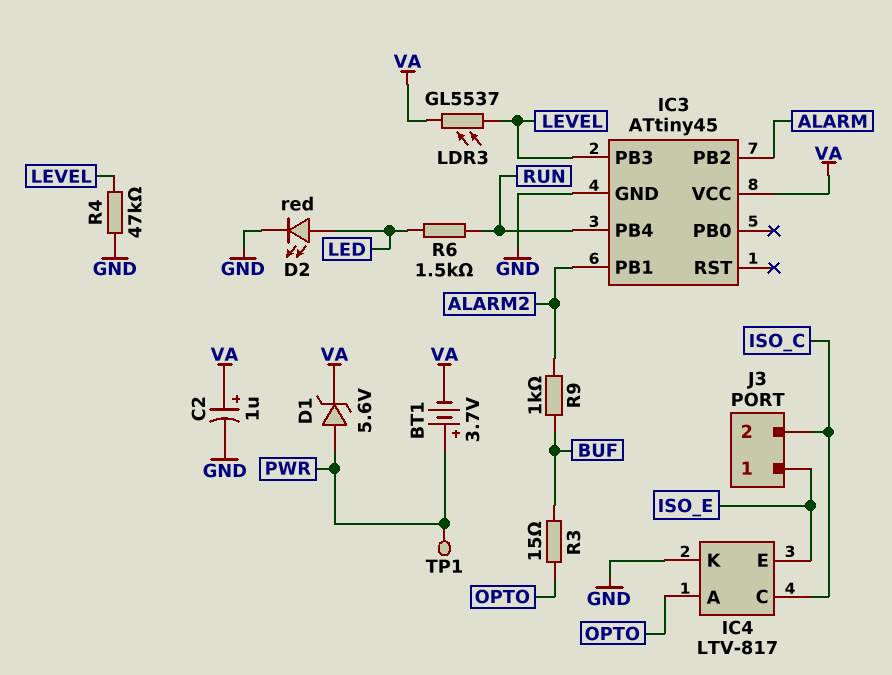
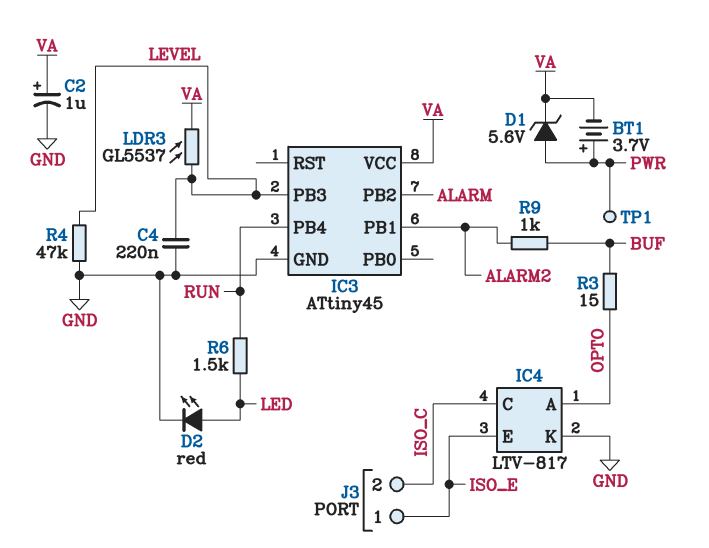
C4: none -> 220nF (GND, LEVEL)

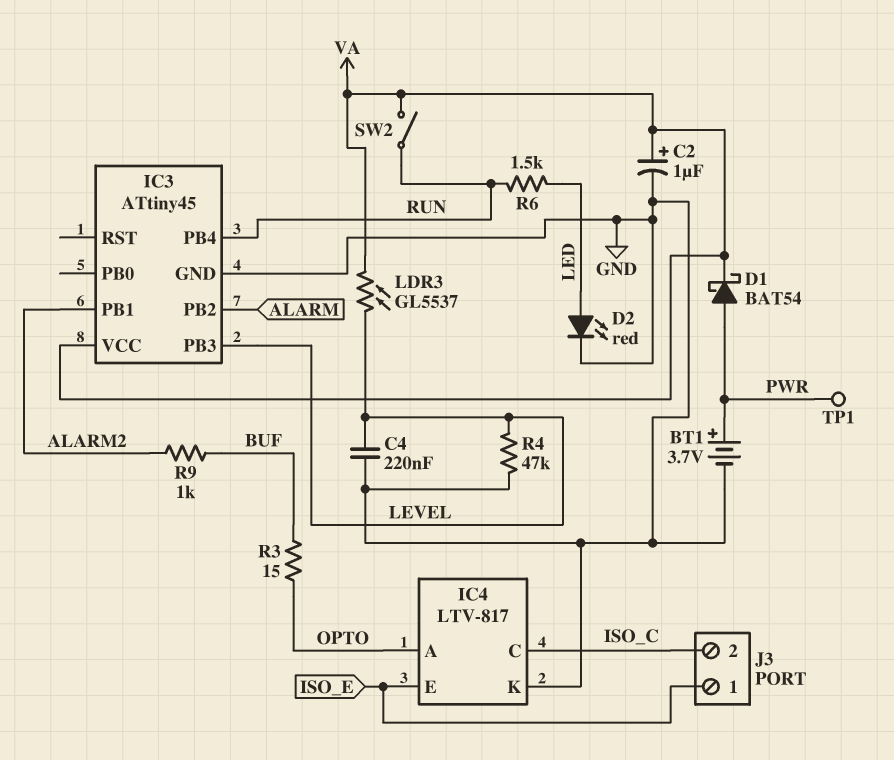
BT1: 3.7V (plus PWR, minus VA) -> 3.7V (plus PWR, minus GND)
D1: zener 5.6V (A PWR, K VA) -> schottky BAT54 (A PWR, K VA)
SW2: none -> switch (RUN, VA)

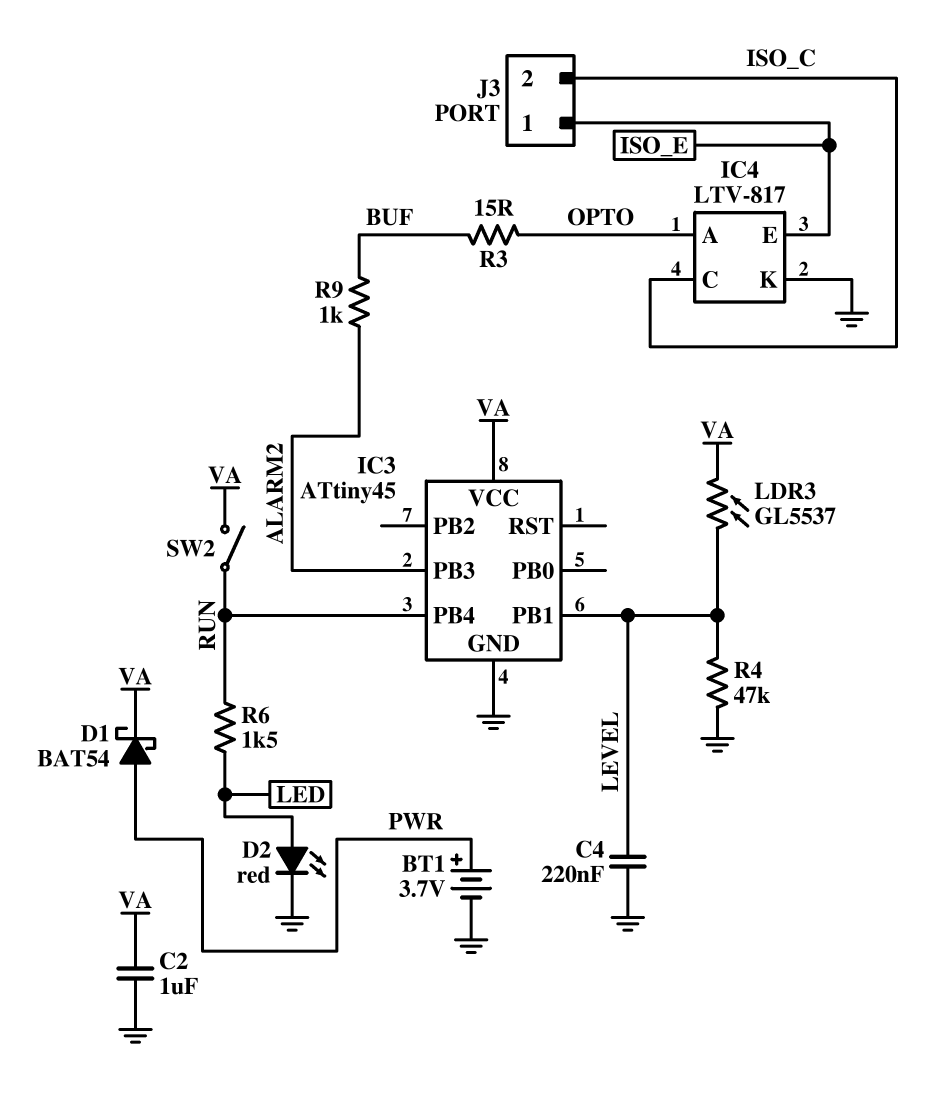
C2: 1uF (plus VA, minus GND) -> 1uF (GND, VA)
IC3 pin PB1: ALARM2 -> LEVEL
IC3 pin PB2: ALARM -> none
IC3 pin PB3: LEVEL -> ALARM2
TP1: test point (PWR) -> none

